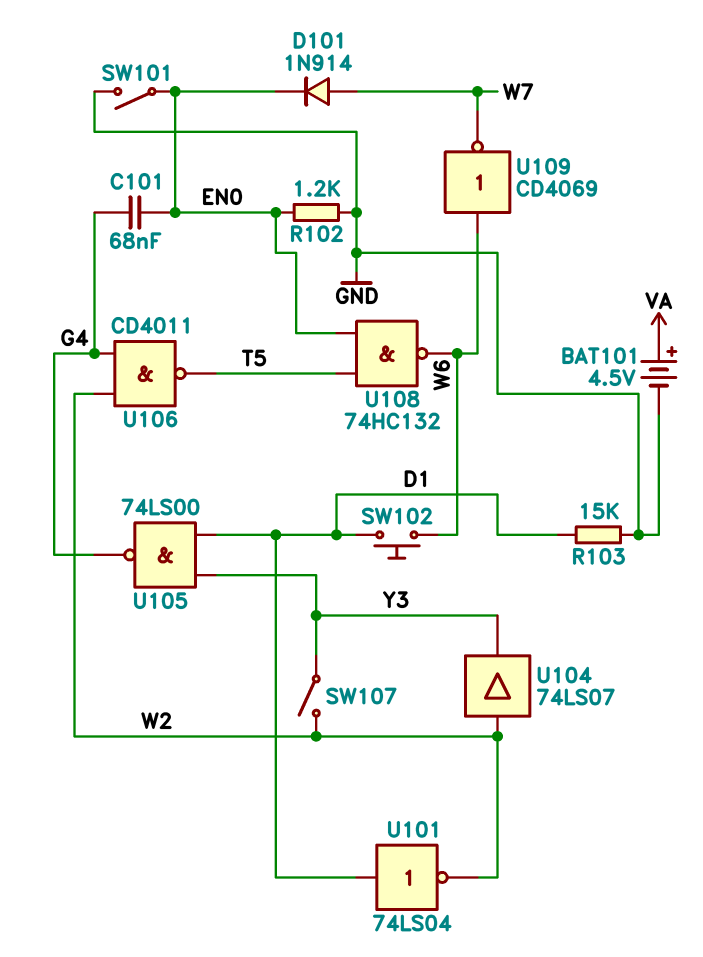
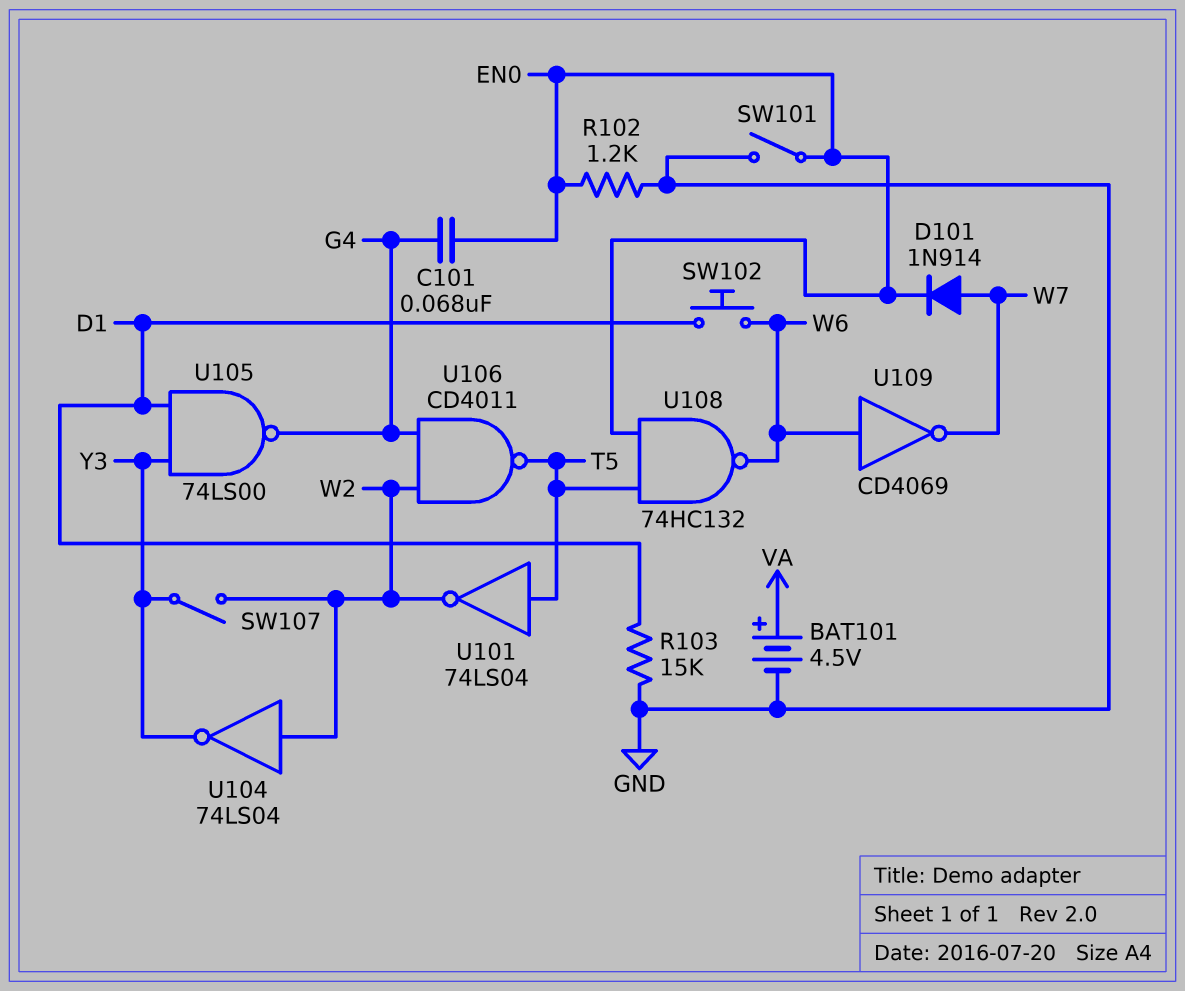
U101: NOT 74LS04 (in D1, out W2) -> NOT 74LS04 (in T5, out W2)
U104: buffer 74LS07 (in W2, out Y3) -> NOT 74LS04 (in W2, out Y3)

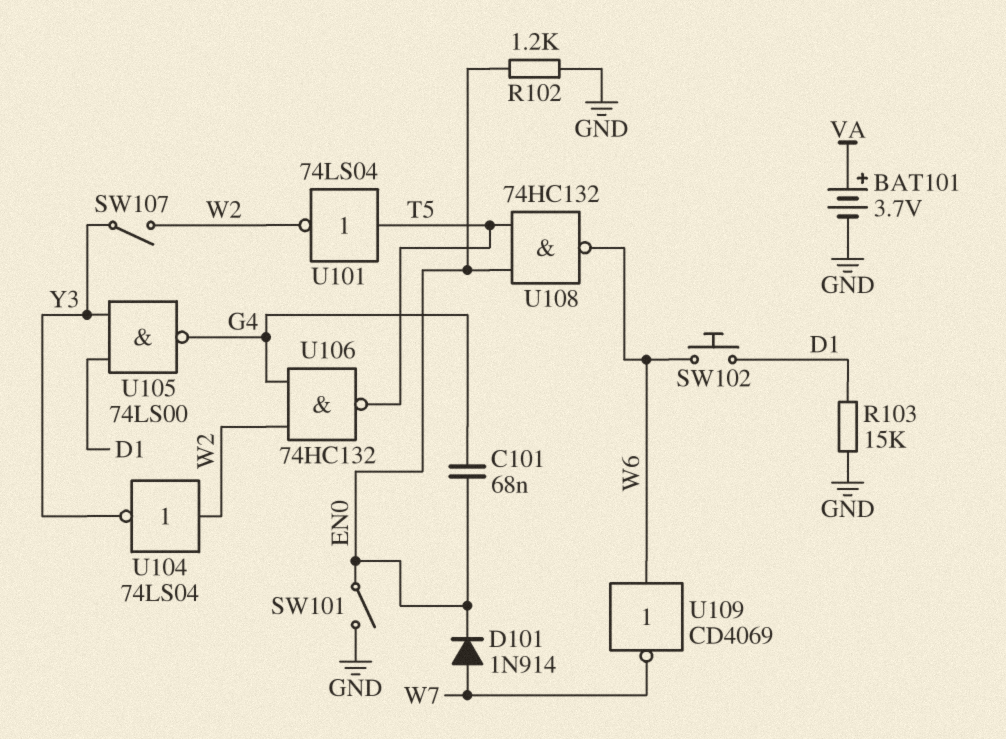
BAT101: 4.5V (plus VA, minus GND) -> 3.7V (plus VA, minus GND)
U106: NAND CD4011 (in G4, in W2, out T5) -> NAND 74HC132 (in G4, in W2, out T5)

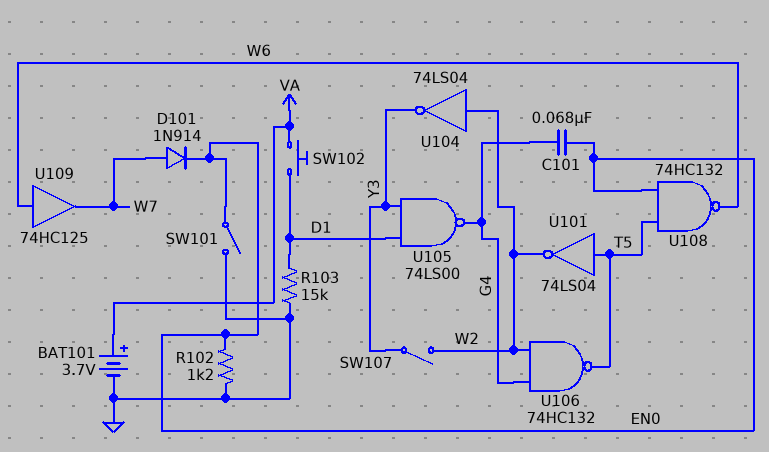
SW102: button (D1, W6) -> button (D1, VA)
U109: NOT CD4069 (in W6, out W7) -> buffer 74HC125 (in W6, out W7)

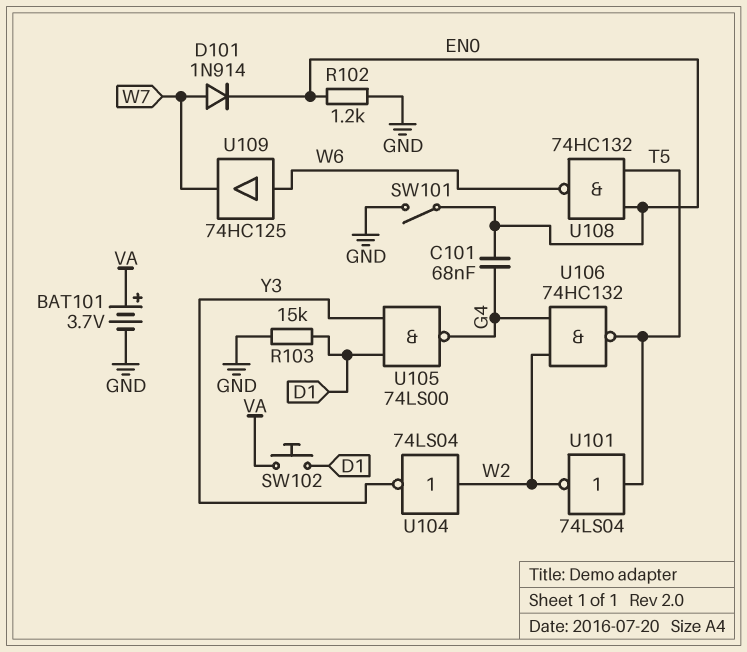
SW107: switch (W2, Y3) -> none

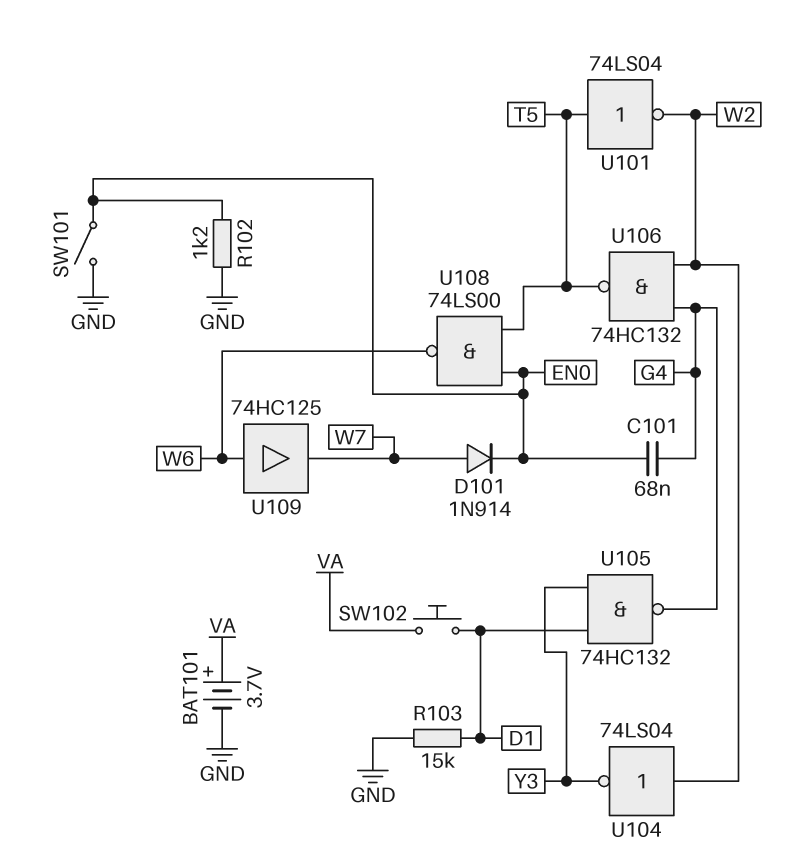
U105: NAND 74LS00 (in D1, in Y3, out G4) -> NAND 74HC132 (in D1, in Y3, out G4)
U108: NAND 74HC132 (in EN0, in T5, out W6) -> NAND 74LS00 (in EN0, in T5, out W6)

